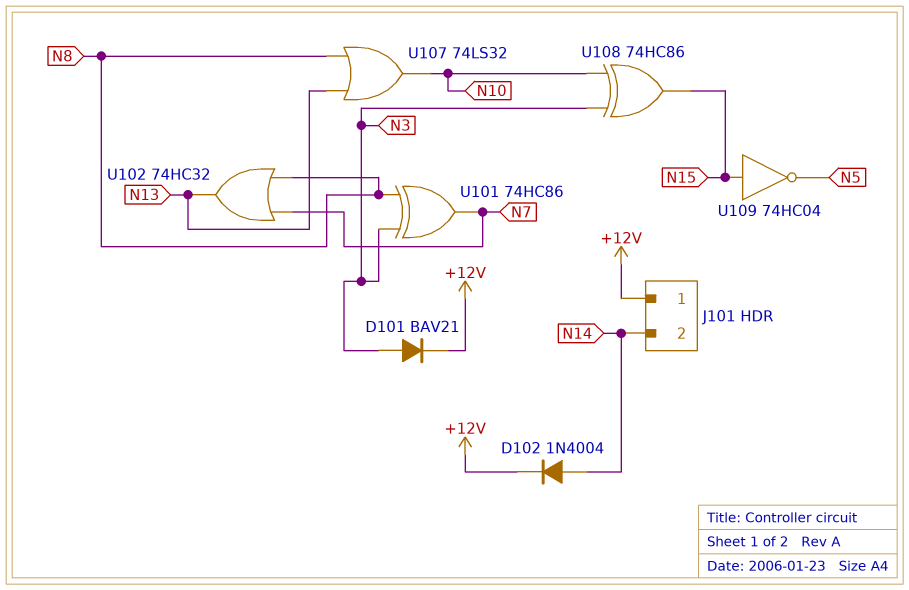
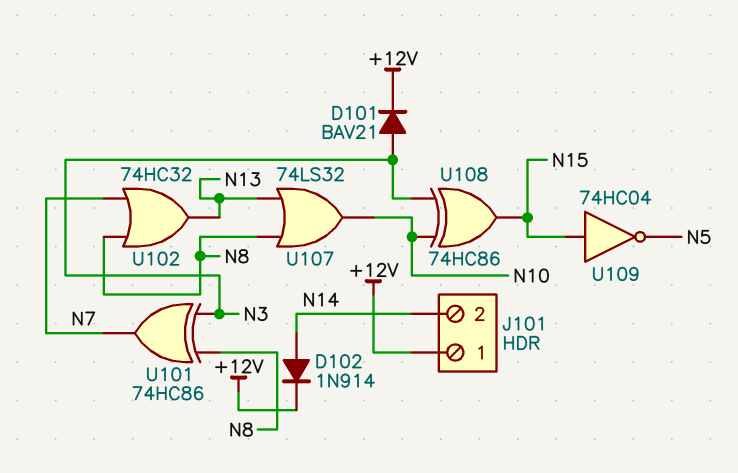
D102: diode 1N4004 (A N14, K +12V) -> diode 1N914 (A N14, K +12V)

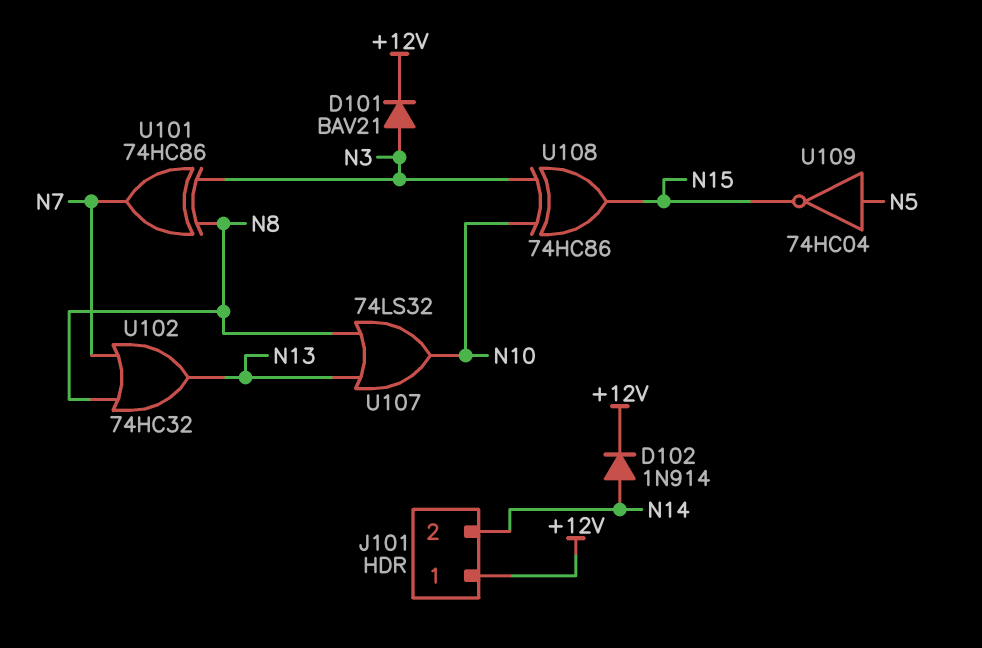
U109: NOT 74HC04 (in N15, out N5) -> NOT 74HC04 (in N5, out N15)

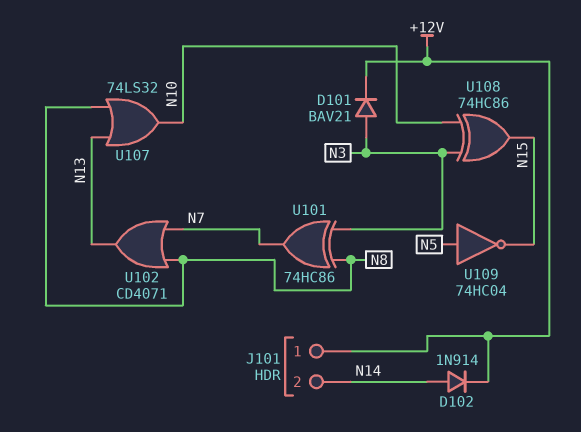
U102: OR 74HC32 (in N7, in N8, out N13) -> OR CD4071 (in N7, in N8, out N13)

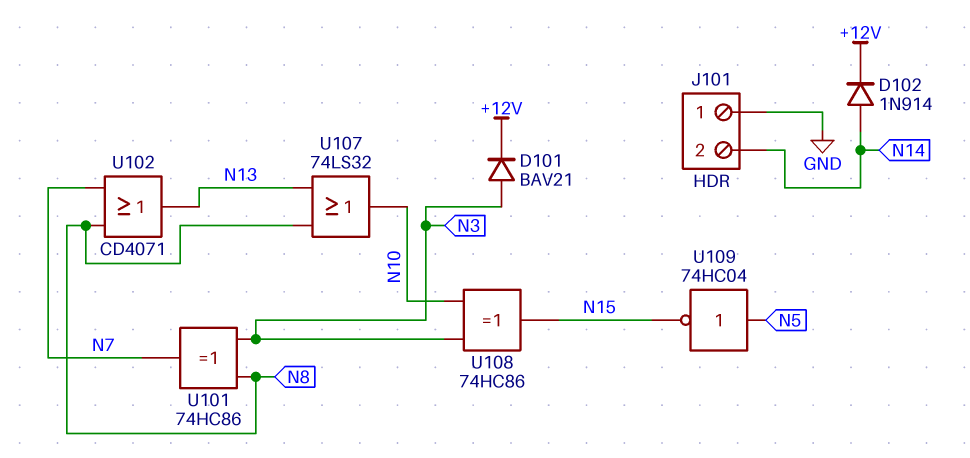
J101 pin 1: +12V -> GND

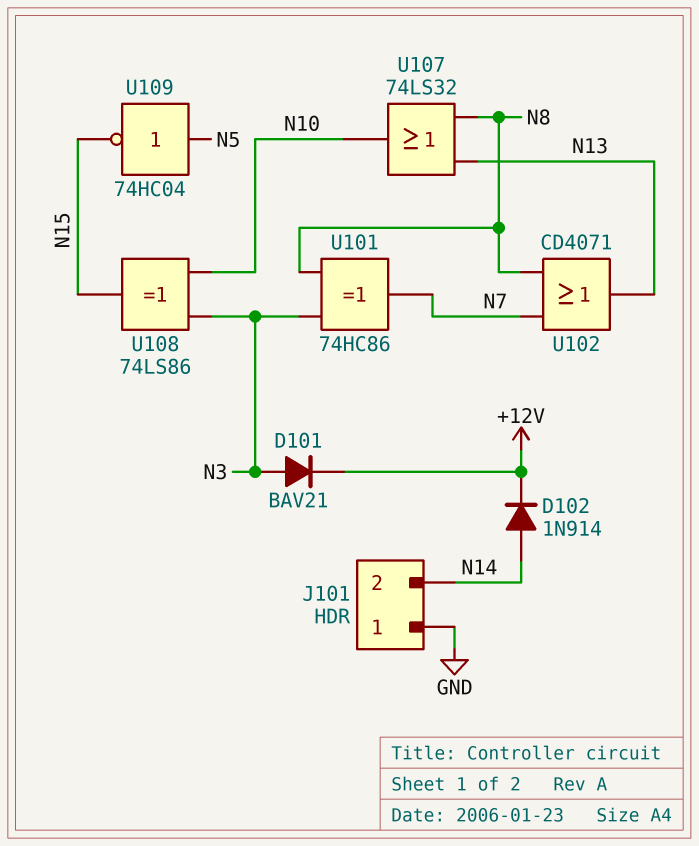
U108: XOR 74HC86 (in N3, in N10, out N15) -> XOR 74LS86 (in N3, in N10, out N15)

